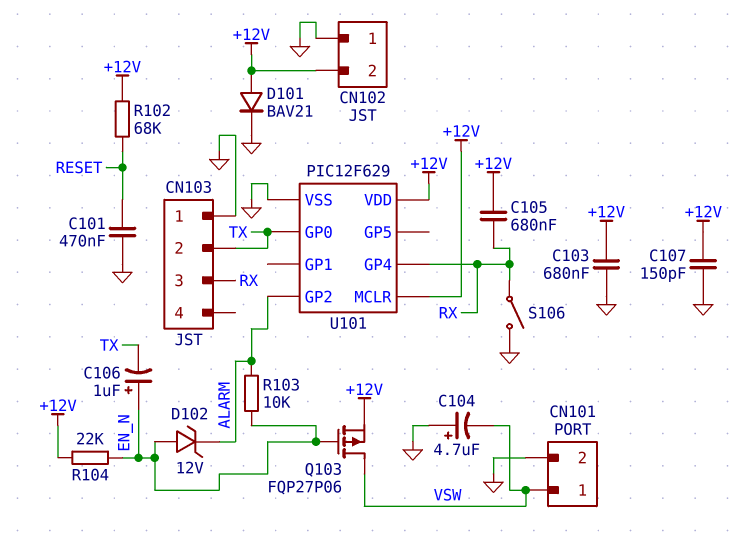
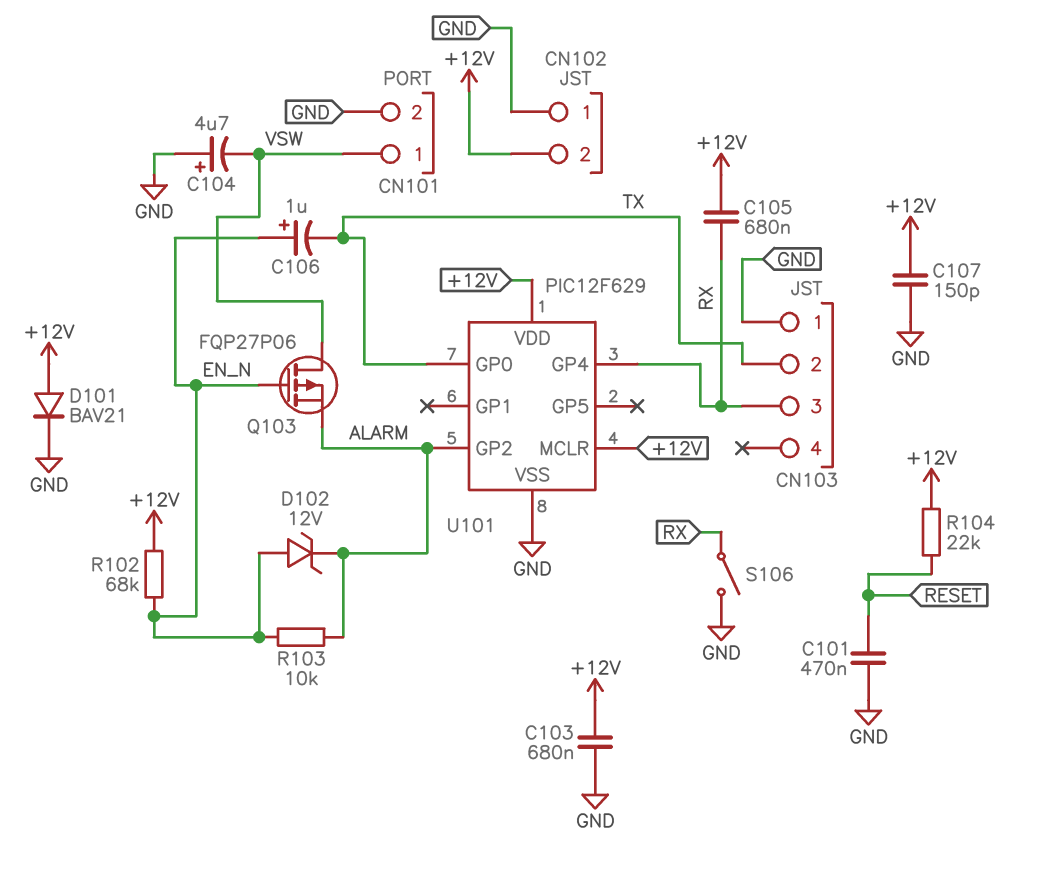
Q103: PMOS FQP27P06 (G EN_N, D VSW, S +12V) -> PMOS FQP27P06 (G EN_N, D VSW, S ALARM)
R102: 68k (+12V, RESET) -> 68k (+12V, EN_N)
R104: 22k (+12V, EN_N) -> 22k (+12V, RESET)

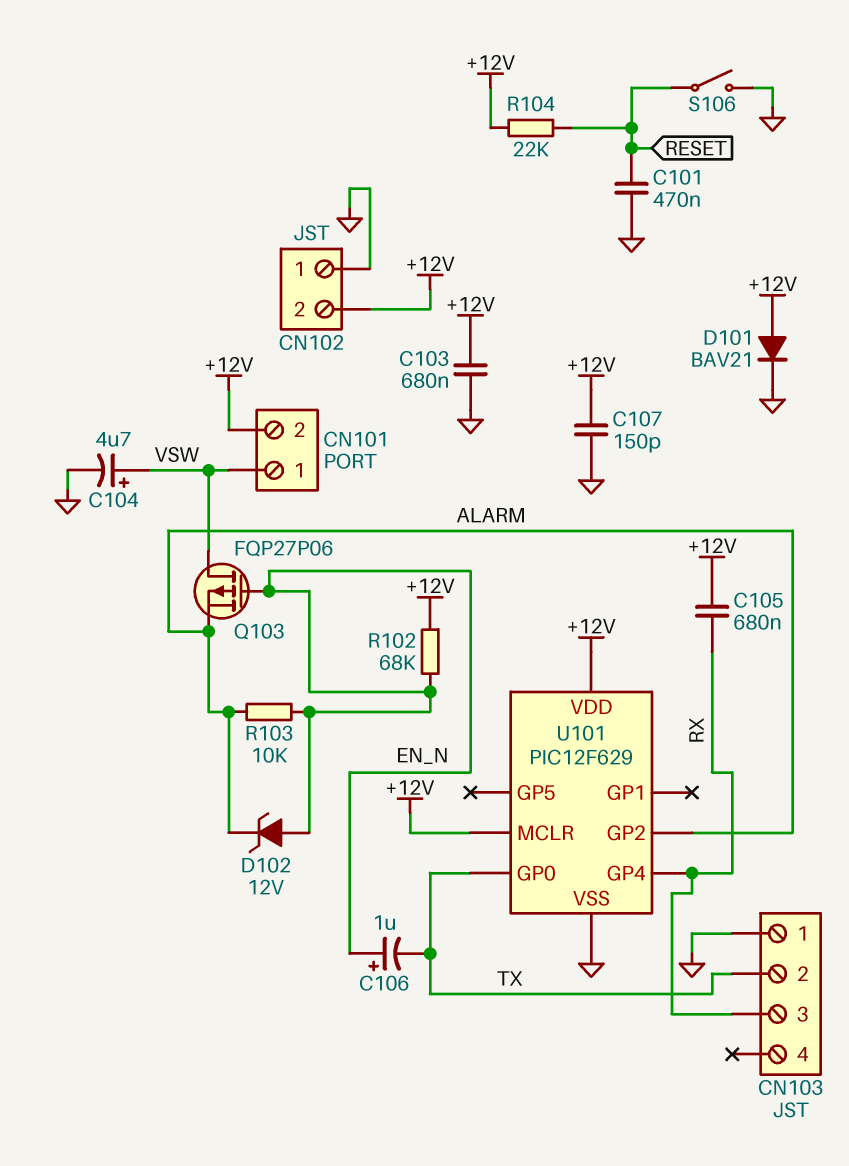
C104: 4.7uF (plus GND, minus VSW) -> 4.7uF (plus VSW, minus GND)
CN101 pin 2: GND -> +12V
S106: switch (GND, RX) -> switch (GND, RESET)

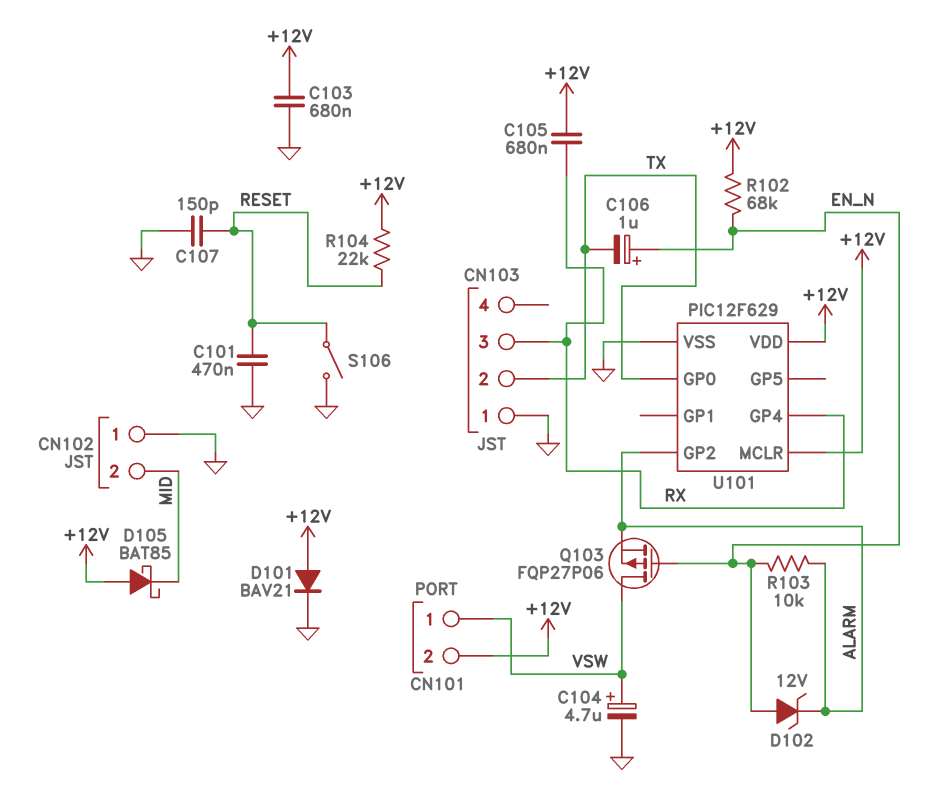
C107: 150pF (+12V, GND) -> 150pF (GND, RESET)
CN102 pin 2: +12V -> MID
D105: none -> schottky BAT85 (A +12V, K MID)

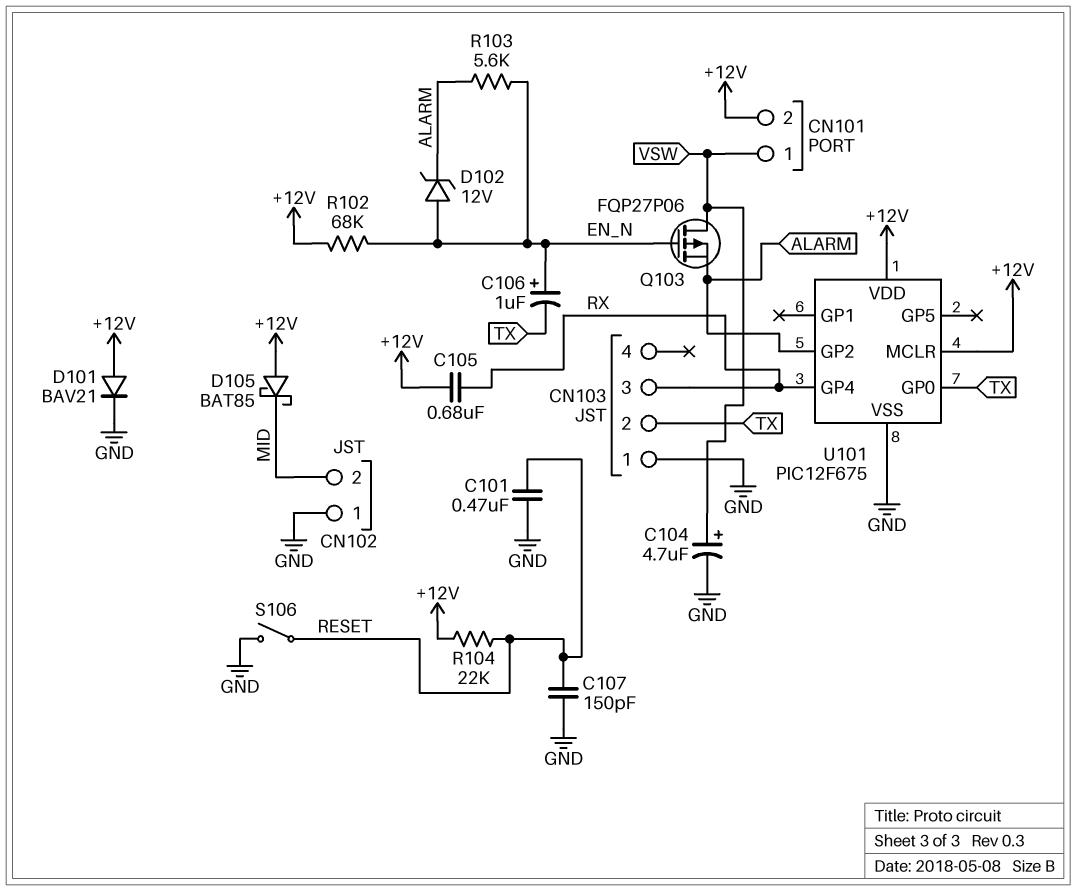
C103: 680nF (+12V, GND) -> none
R103: 10k (ALARM, EN_N) -> 5.6k (ALARM, EN_N)
U101: PIC12F629 -> PIC12F675

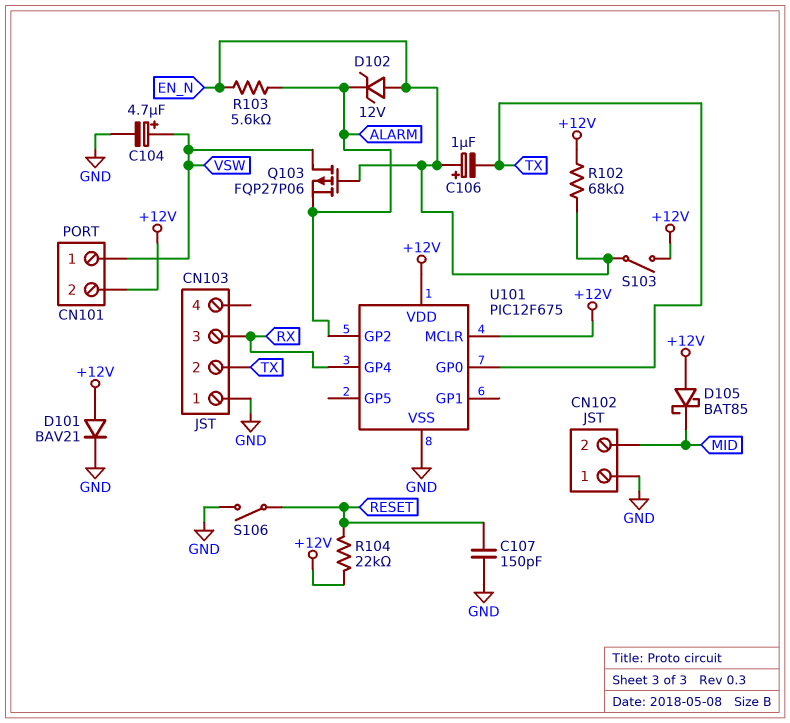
C101: 470nF (GND, RESET) -> none
C105: 680nF (+12V, RX) -> none
S103: none -> switch (+12V, EN_N)

